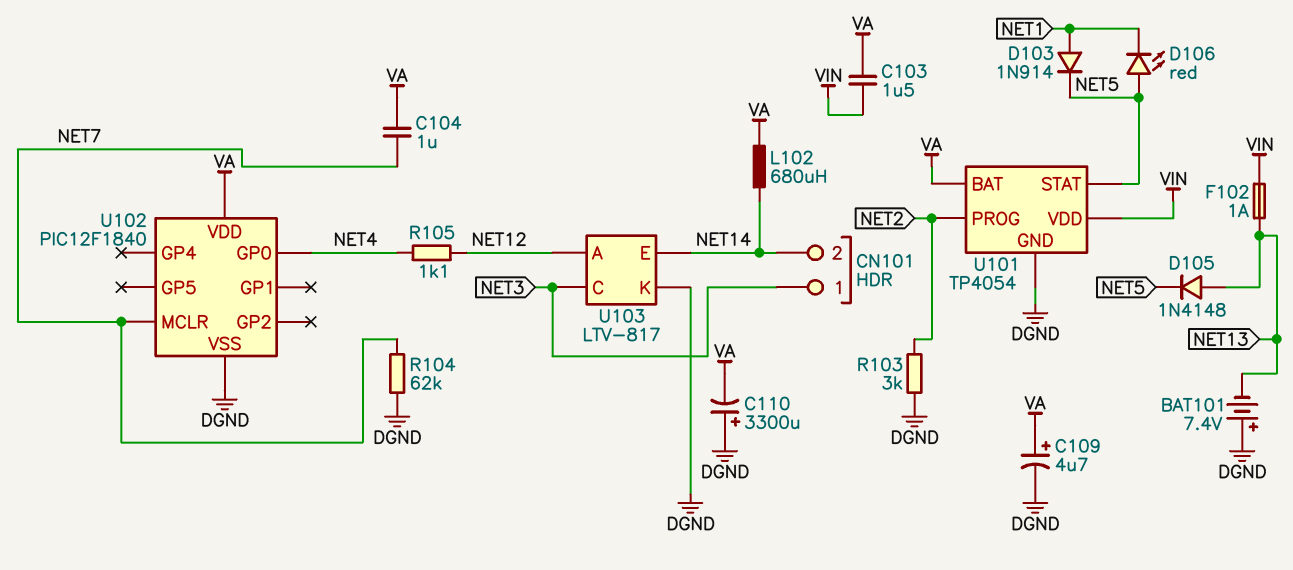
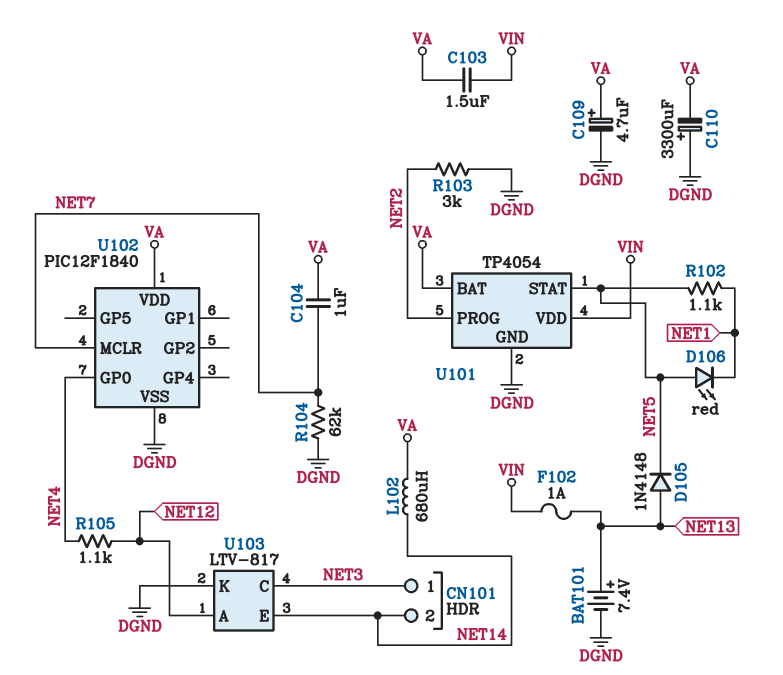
BAT101: 7.4V (plus DGND, minus NET13) -> 7.4V (plus NET13, minus DGND)
D103: diode 1N914 (A NET1, K NET5) -> none
R102: none -> 1.1k (NET1, NET5)

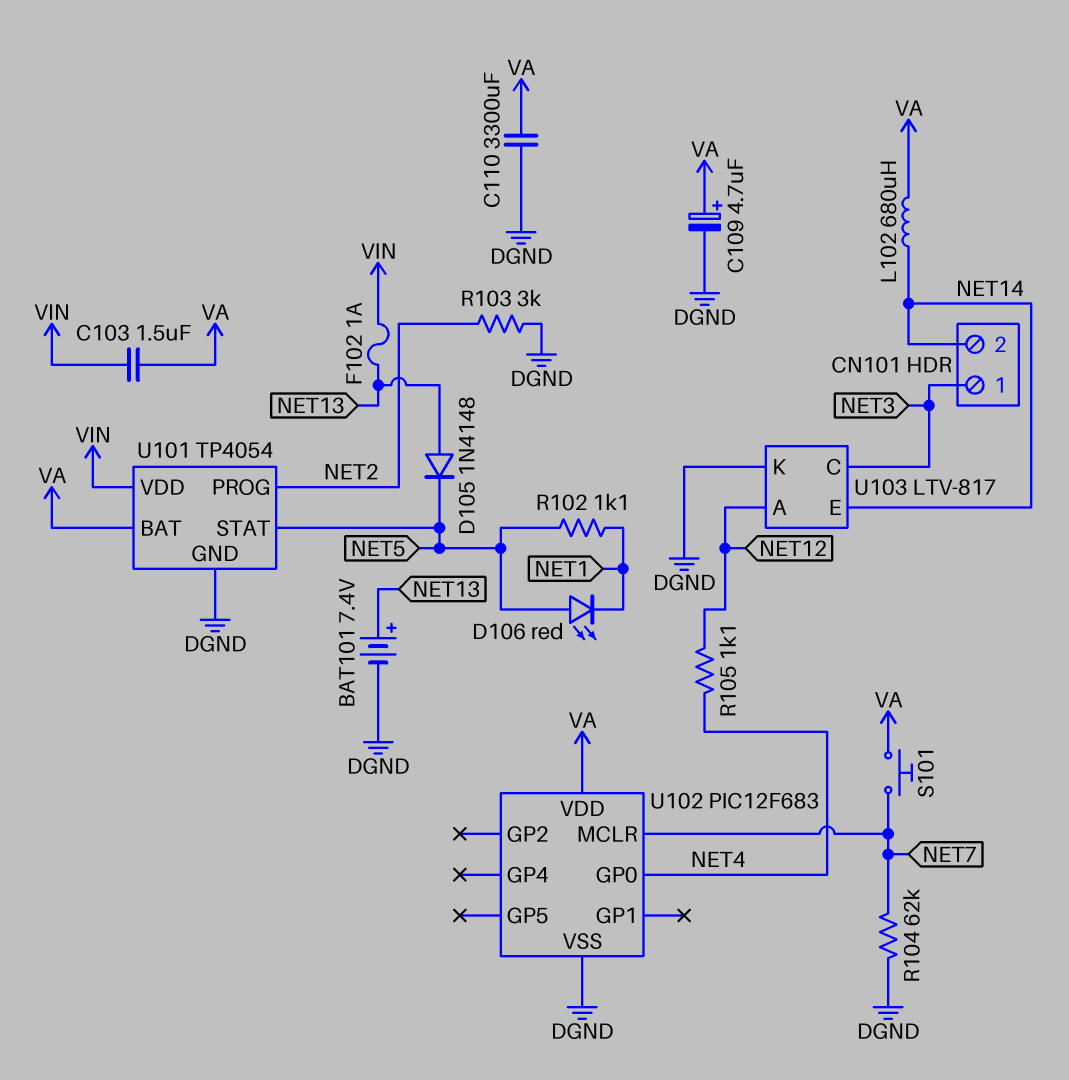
C104: 1uF (NET7, VA) -> none
C110: 3300uF (plus DGND, minus VA) -> 3300uF (DGND, VA)
S101: none -> button (NET7, VA)
U102: PIC12F1840 -> PIC12F683

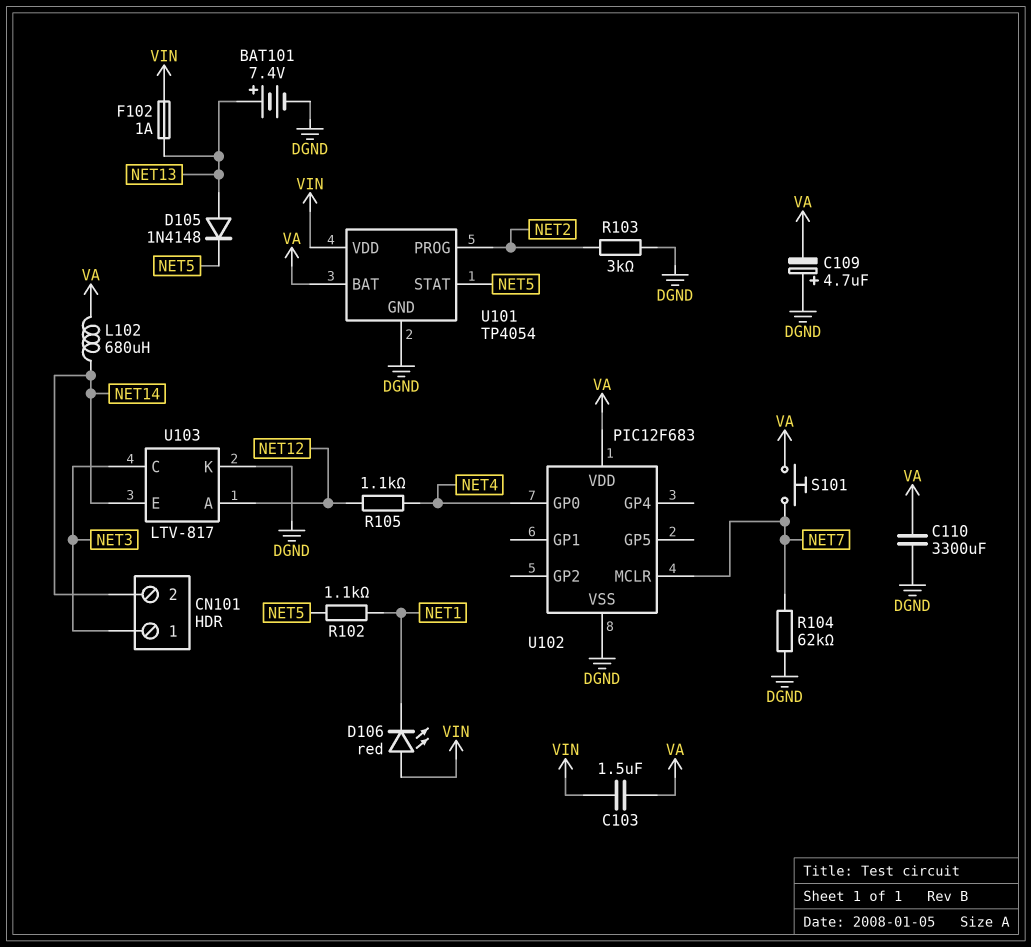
C109: 4.7uF (plus VA, minus DGND) -> 4.7uF (plus DGND, minus VA)
D106: LED red (A NET5, K NET1) -> LED red (A VIN, K NET1)

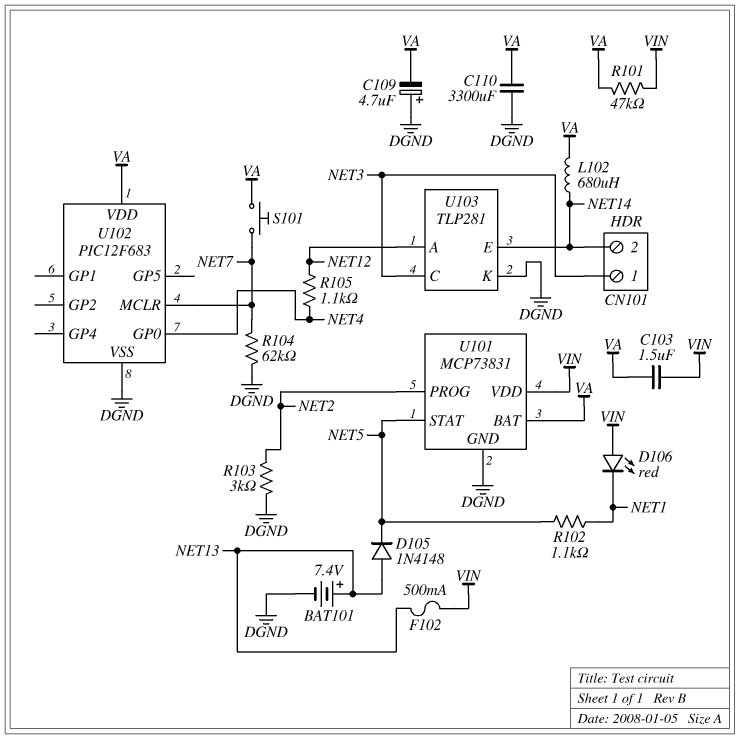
F102: 1A (NET13, VIN) -> 500mA (NET13, VIN)
R101: none -> 47k (VA, VIN)
U101: TP4054 -> MCP73831
U103: LTV-817 -> TLP281

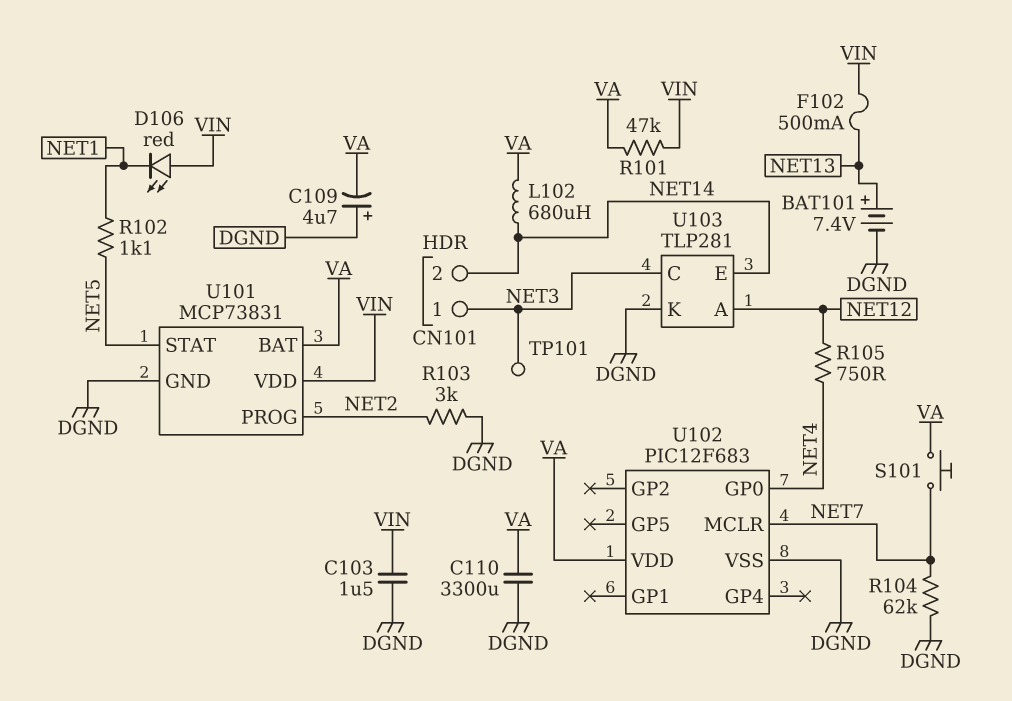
C103: 1.5uF (VA, VIN) -> 1.5uF (DGND, VIN)
D105: diode 1N4148 (A NET13, K NET5) -> none
R105: 1.1k (NET4, NET12) -> 750 (NET4, NET12)
TP101: none -> test point (NET3)

